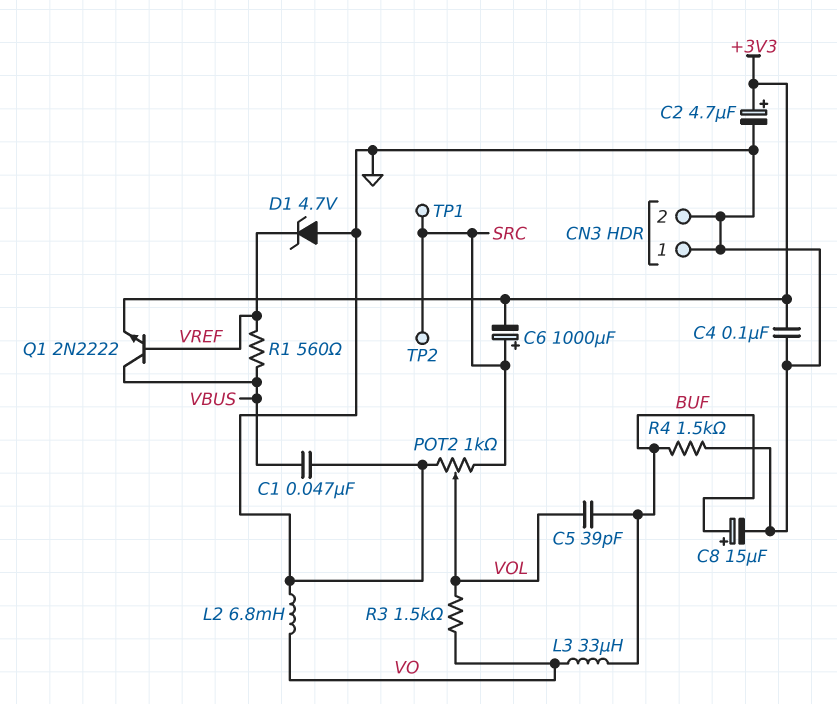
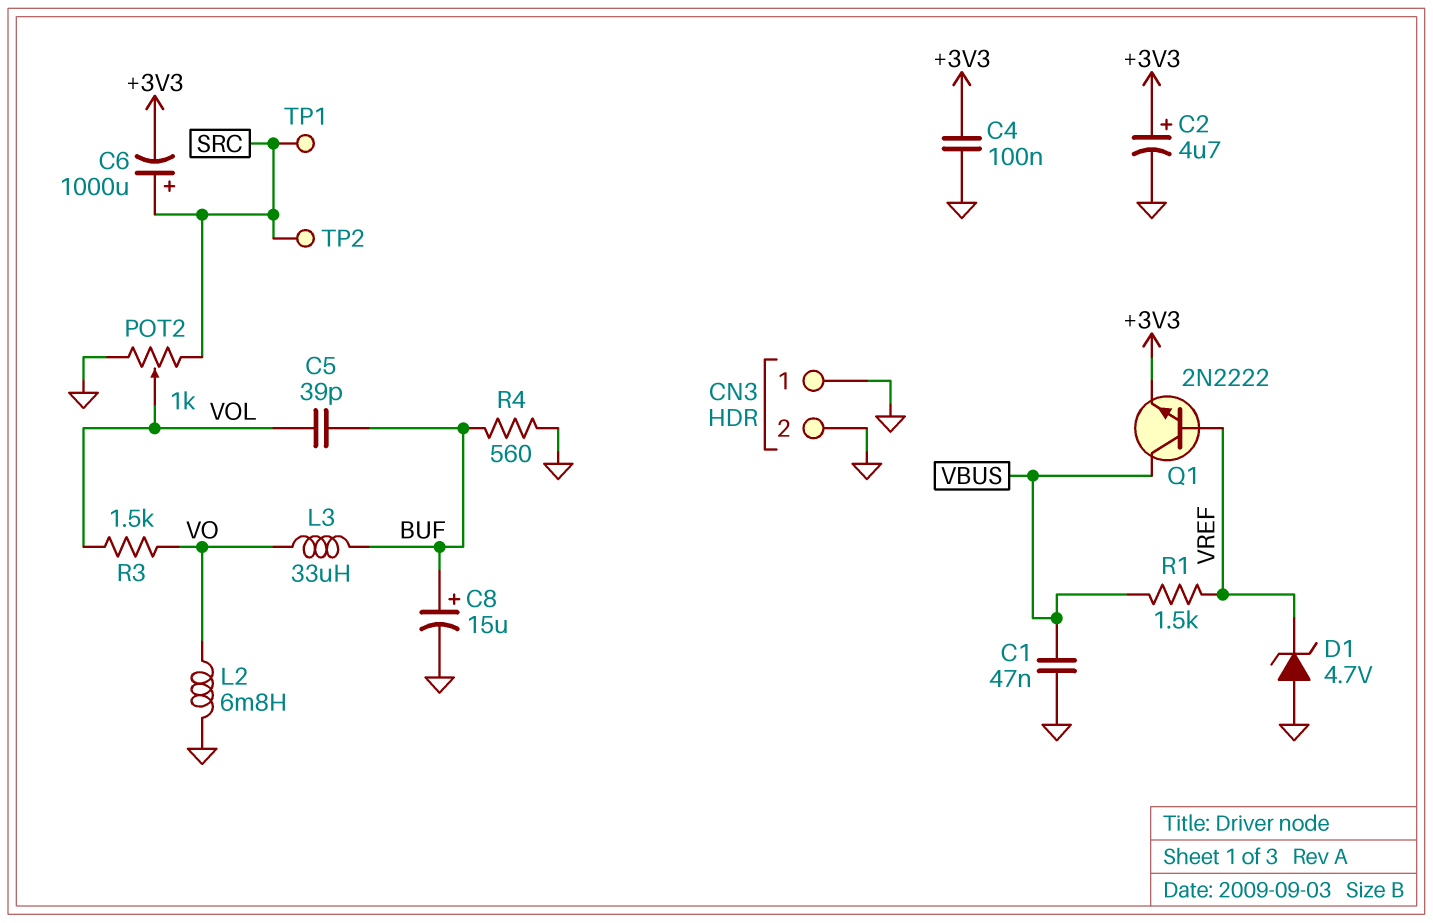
R1: 560 (VBUS, VREF) -> 1.5k (VBUS, VREF)
R4: 1.5k (BUF, GND) -> 560 (BUF, GND)

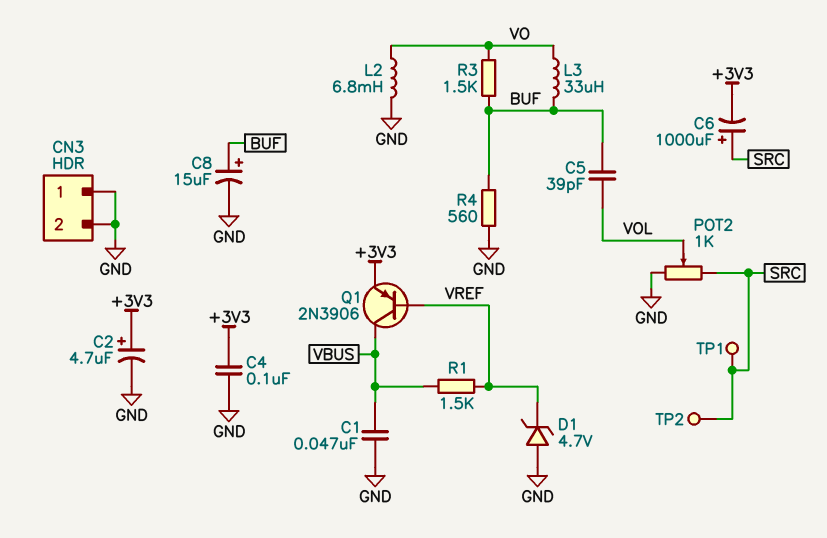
Q1: NPN 2N2222 (B VREF, C VBUS, E +3V3) -> PNP 2N3906 (B VREF, C VBUS, E +3V3)
R3: 1.5k (VO, VOL) -> 1.5k (BUF, VO)

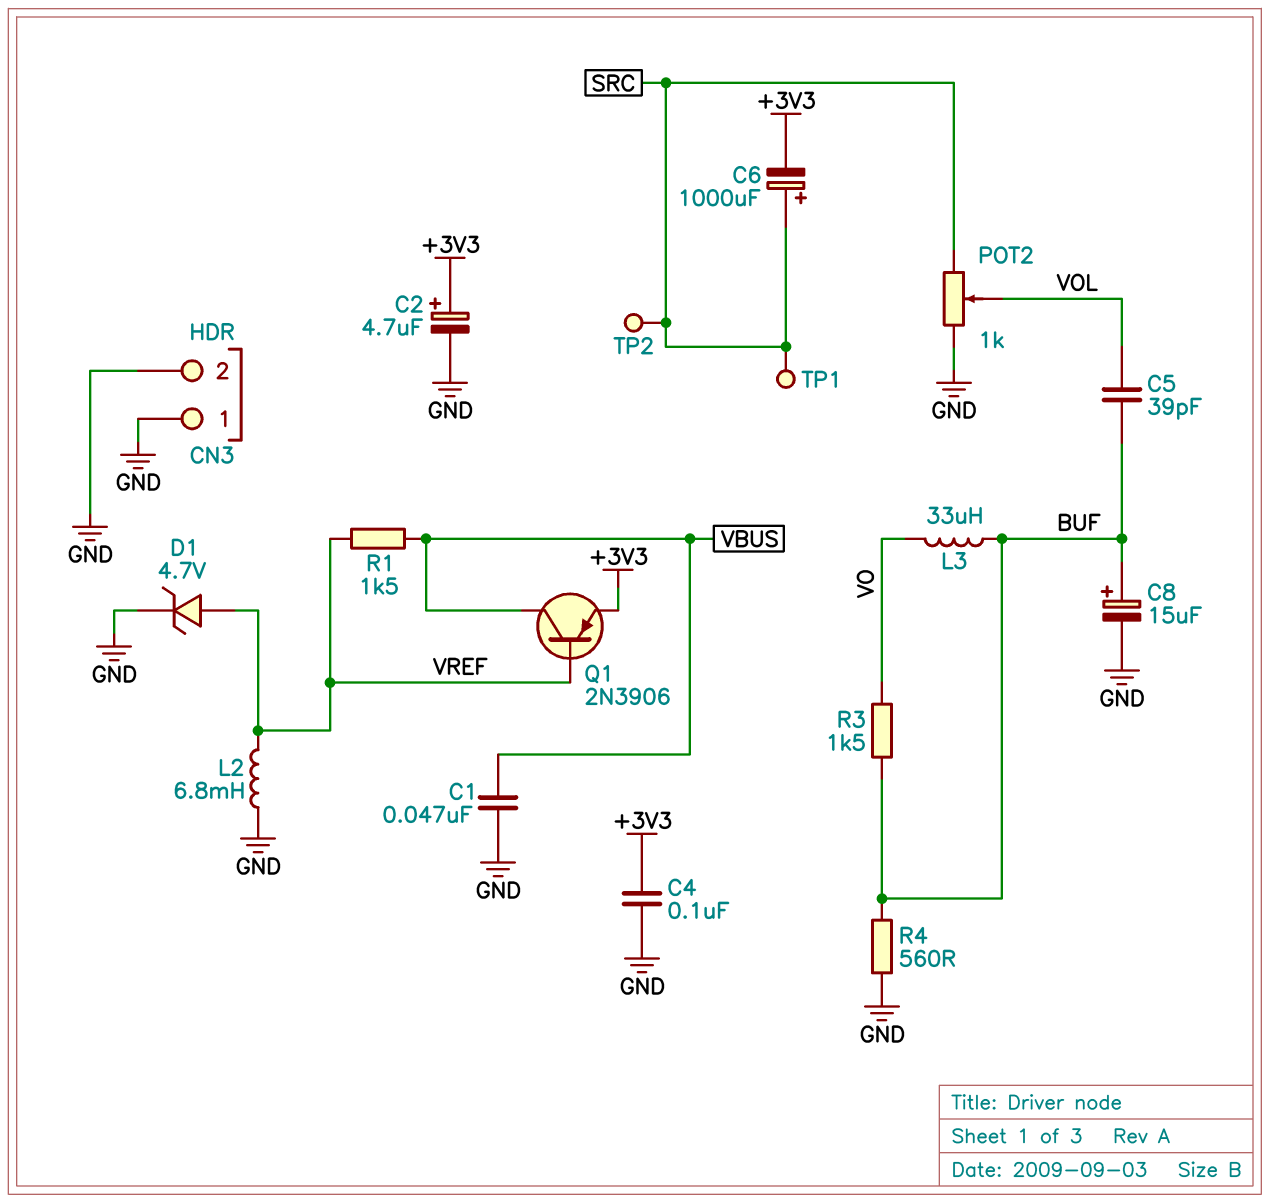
D1: zener 4.7V (A GND, K VREF) -> zener 4.7V (A VREF, K GND)
L2: 6.8mH (GND, VO) -> 6.8mH (GND, VREF)

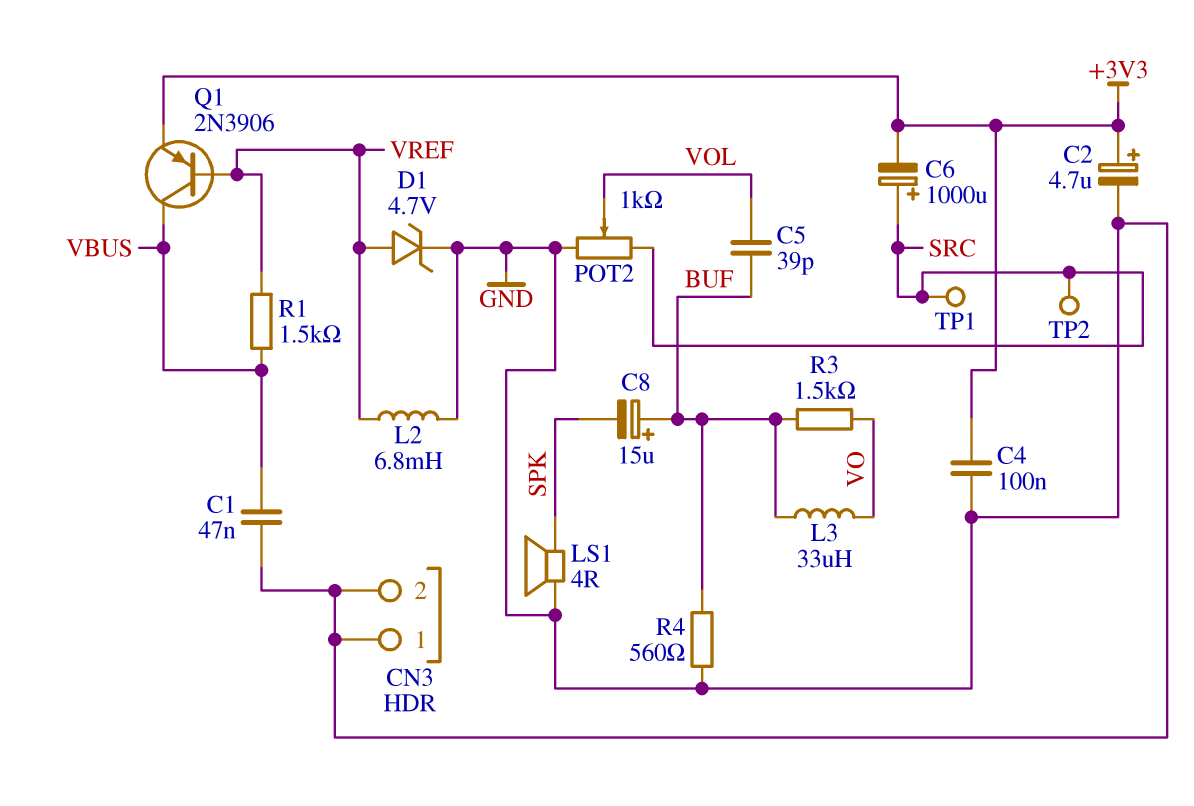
C8: 15uF (plus BUF, minus GND) -> 15uF (plus BUF, minus SPK)
LS1: none -> speaker 4R (GND, SPK)

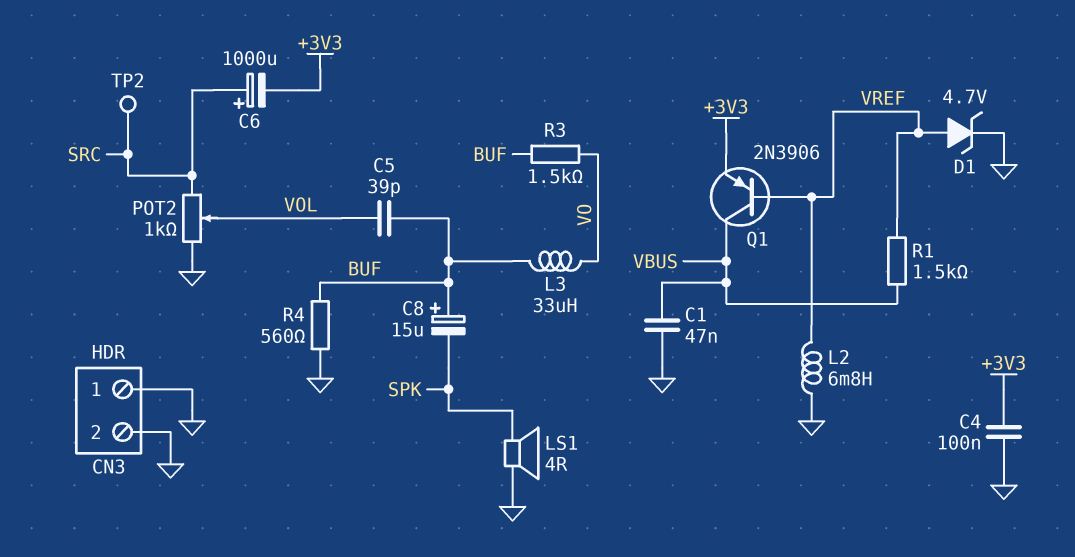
C2: 4.7uF (plus +3V3, minus GND) -> none
TP1: test point (SRC) -> none

